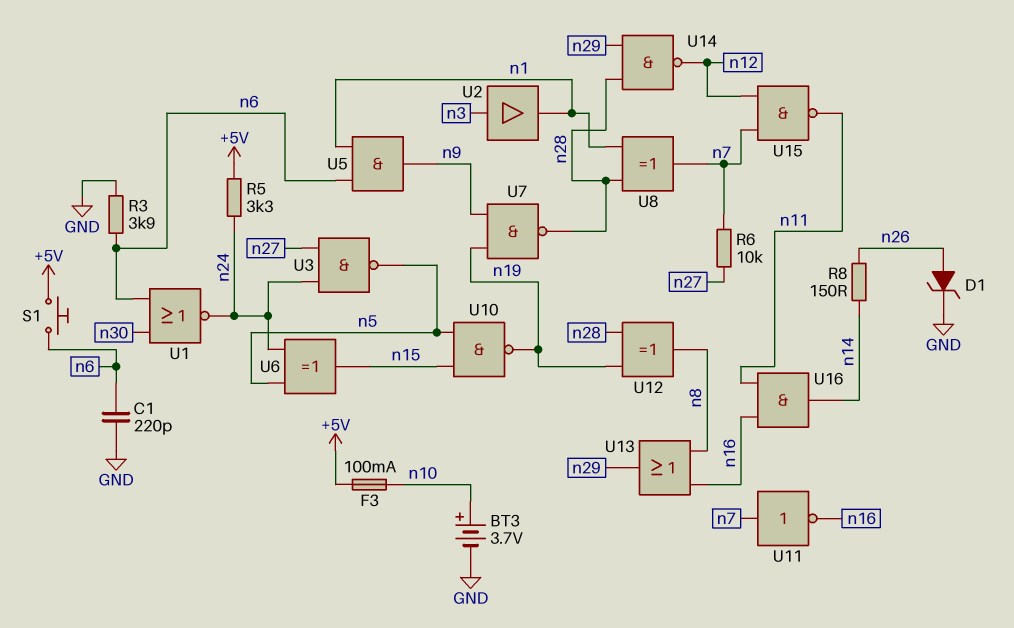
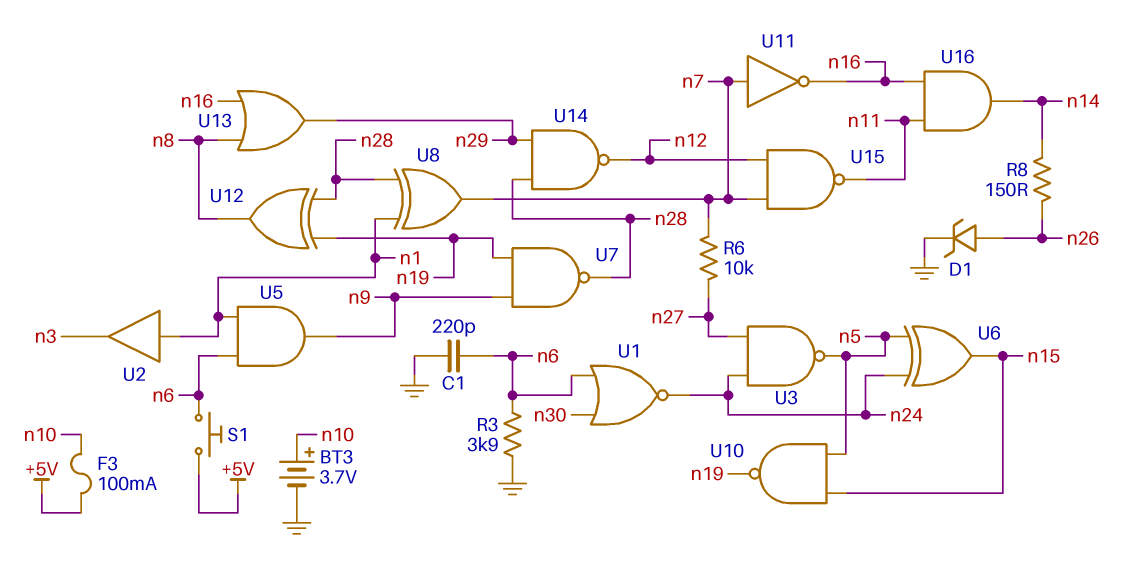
R5: 3.3k (+5V, n24) -> none
U2: buffer (in n3, out n1) -> buffer (in n1, out n3)

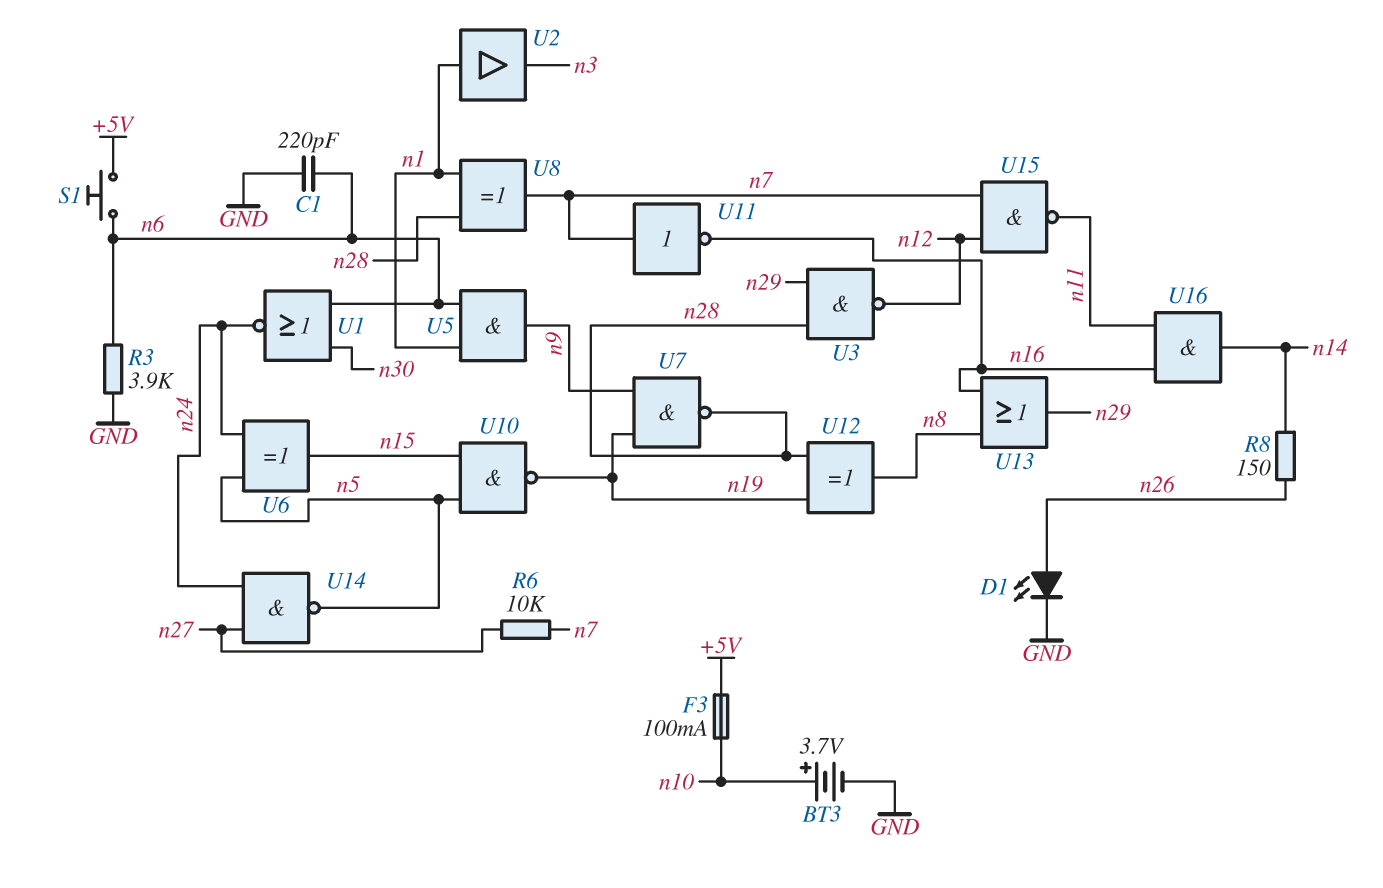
D1: zener (A n26, K GND) -> LED (A n26, K GND)
U3: NAND (in n24, in n27, out n5) -> NAND (in n28, in n29, out n12)
U14: NAND (in n28, in n29, out n12) -> NAND (in n24, in n27, out n5)

